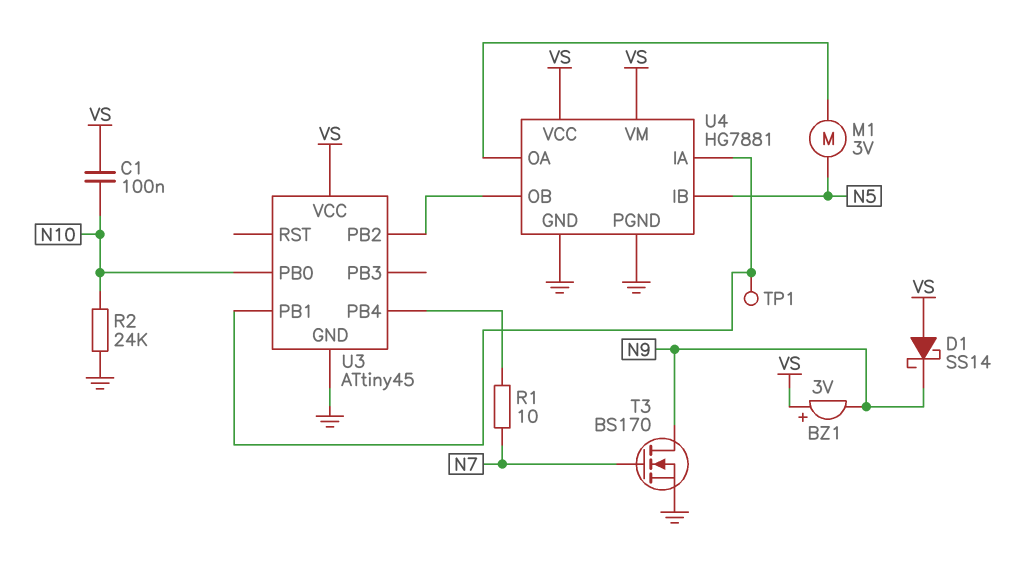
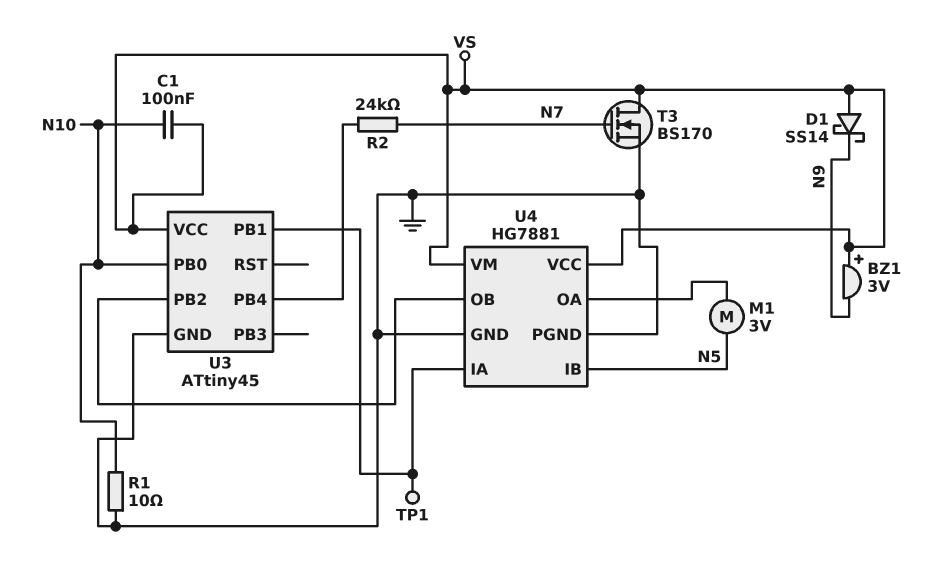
R1: 10 (N7, U3/PB4) -> 10 (GND, N10)
R2: 24k (GND, N10) -> 24k (N7, U3/PB4)
T3: NMOS BS170 (G N7, D N9, S GND) -> NMOS BS170 (G N7, D VS, S GND)

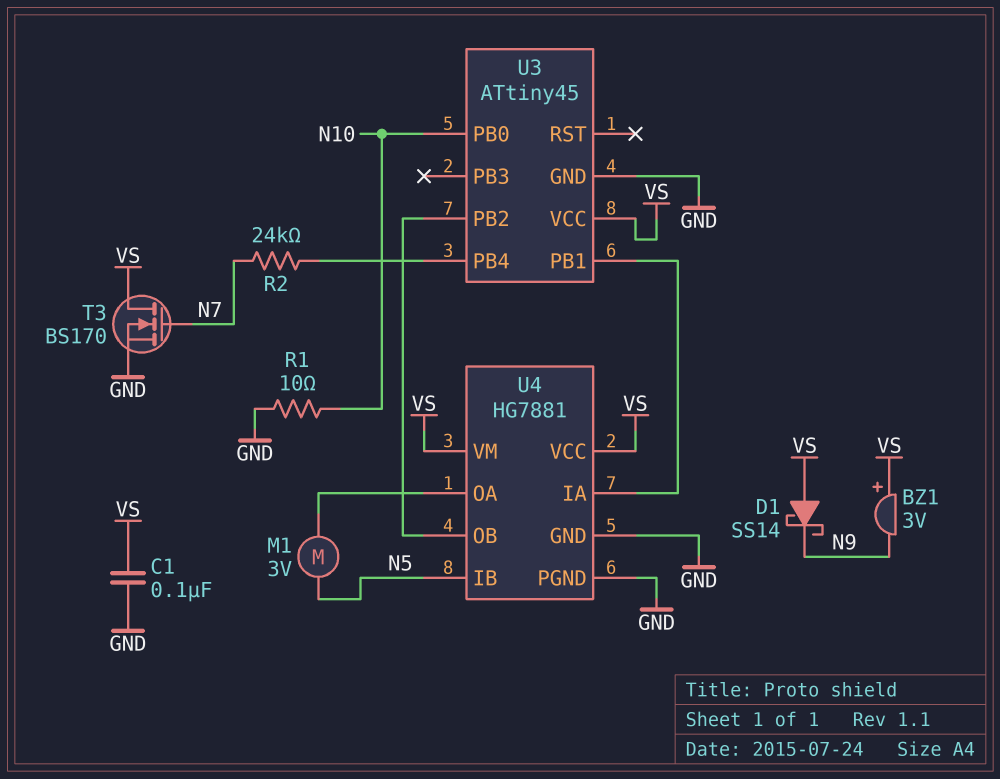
C1: 100nF (N10, VS) -> 100nF (GND, VS)
TP1: test point (U3/PB1) -> none

